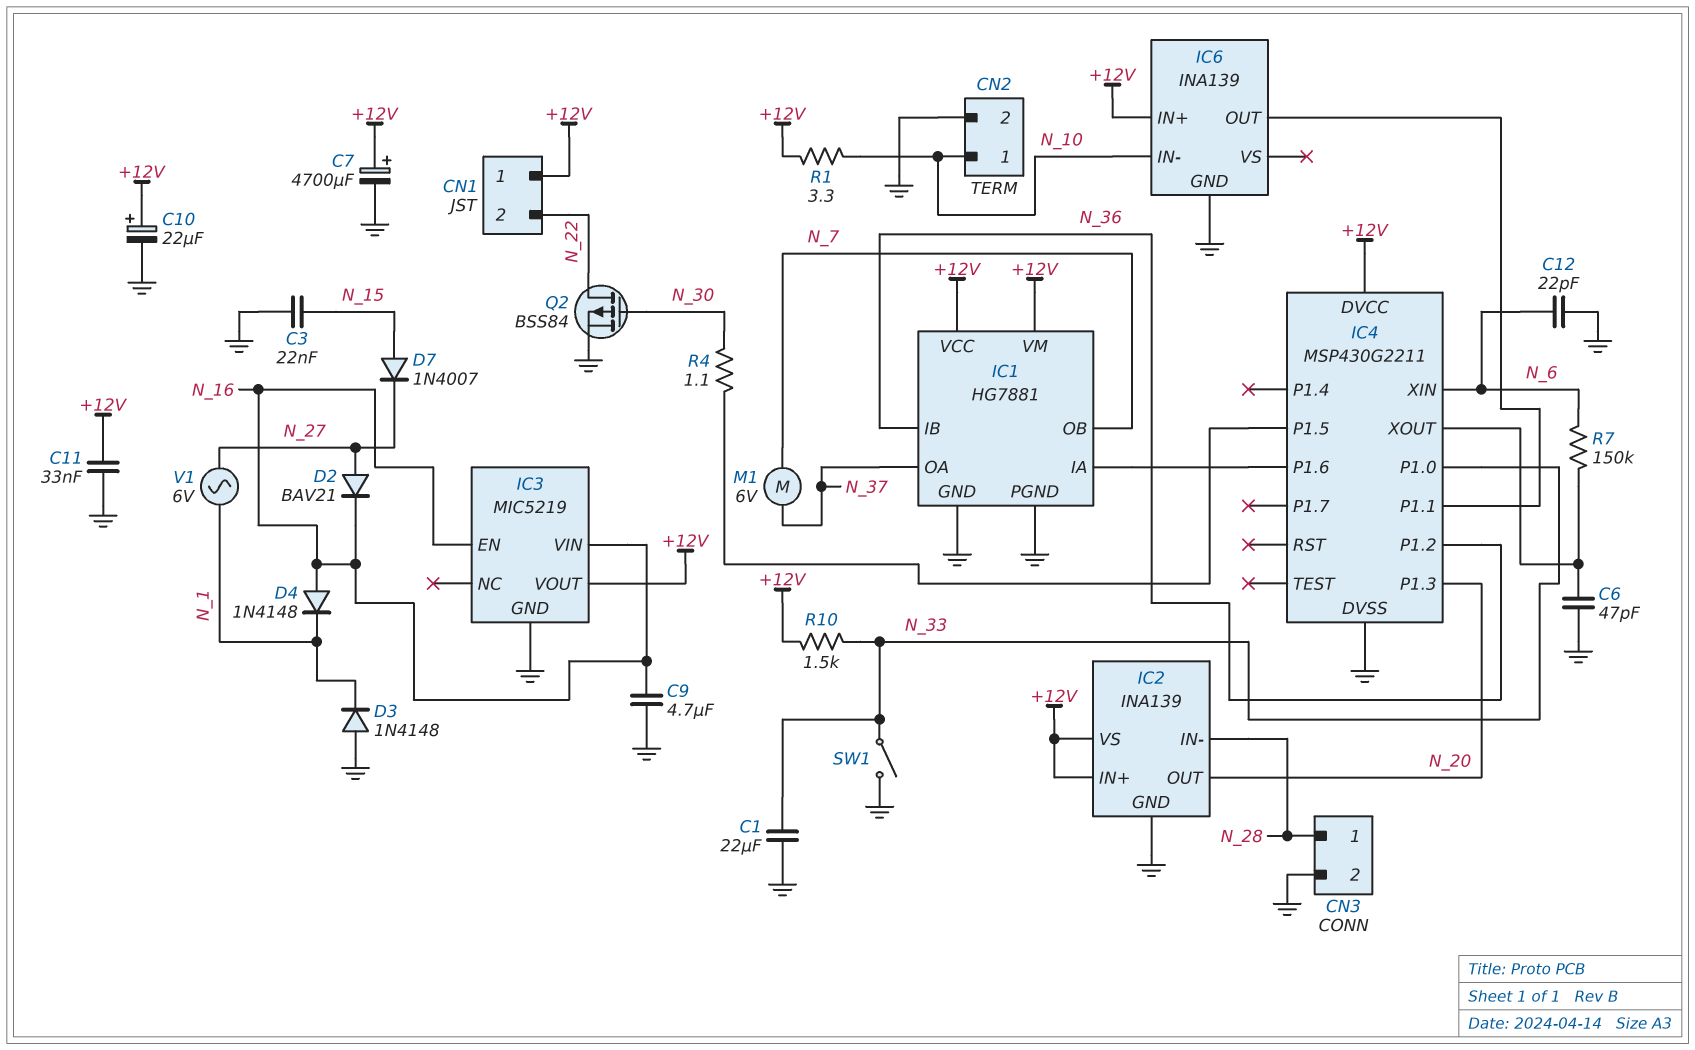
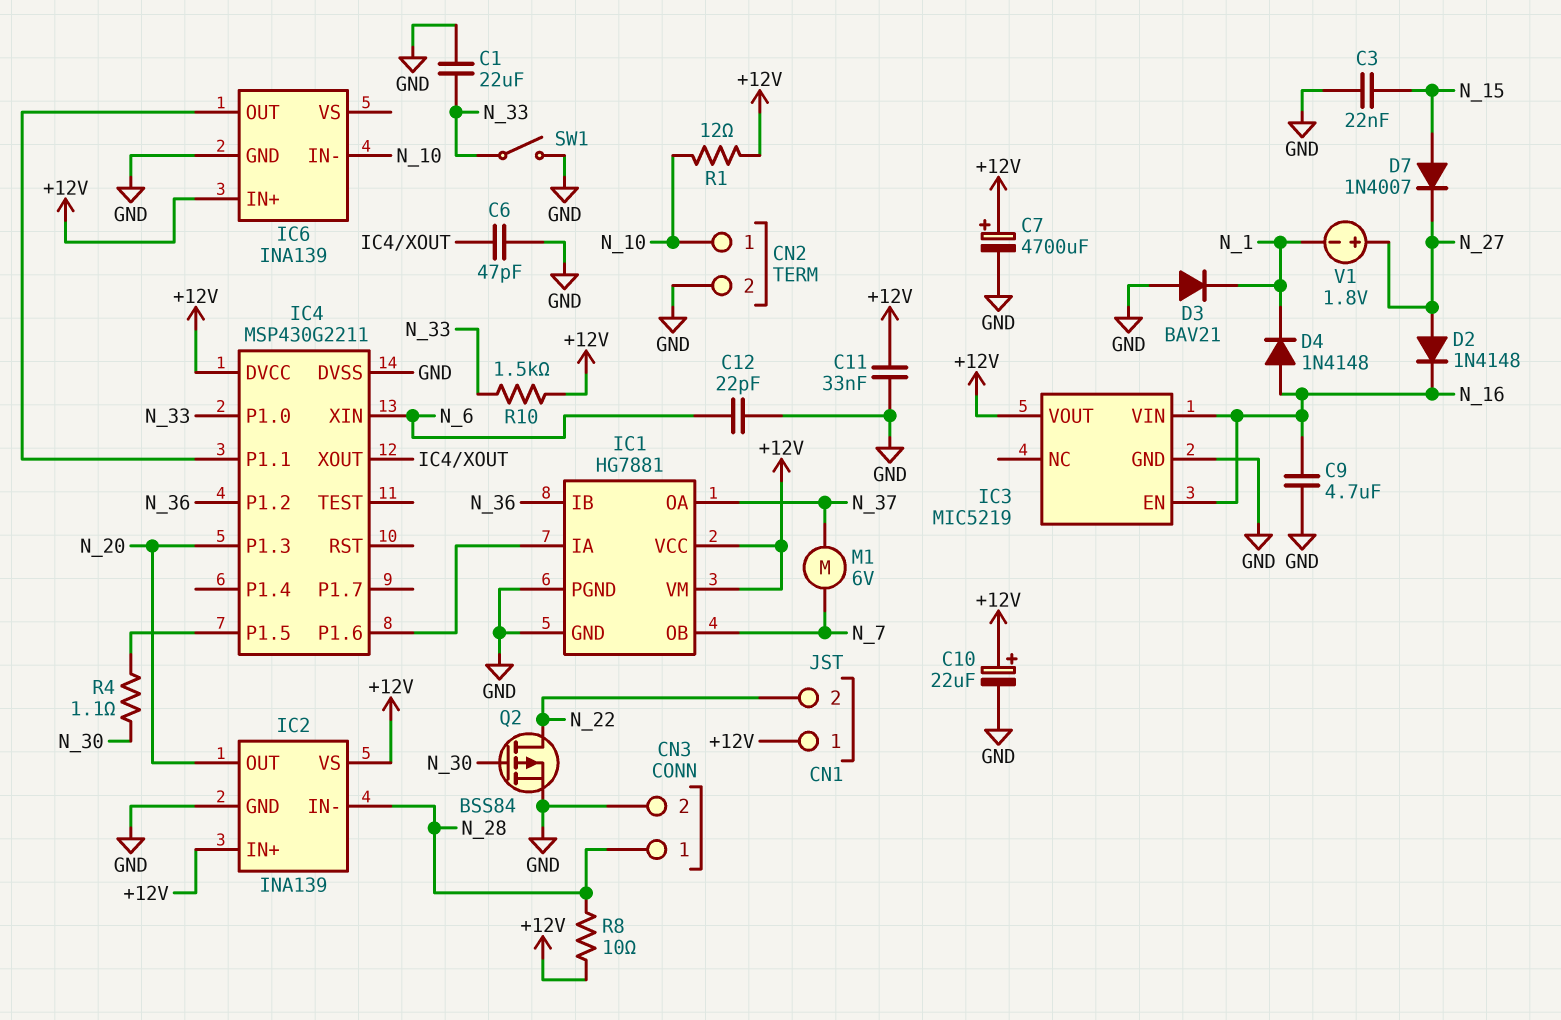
D2: diode BAV21 (A N_27, K N_16) -> diode 1N4148 (A N_27, K N_16)
D3: diode 1N4148 (A GND, K N_1) -> diode BAV21 (A GND, K N_1)
R1: 3.3 (+12V, N_10) -> 12 (+12V, N_10)
R7: 150k (IC4/XOUT, N_6) -> none
R8: none -> 10 (+12V, N_28)
V1: AC 6V (N_1, N_27) -> 1.8V (plus N_27, minus N_1)

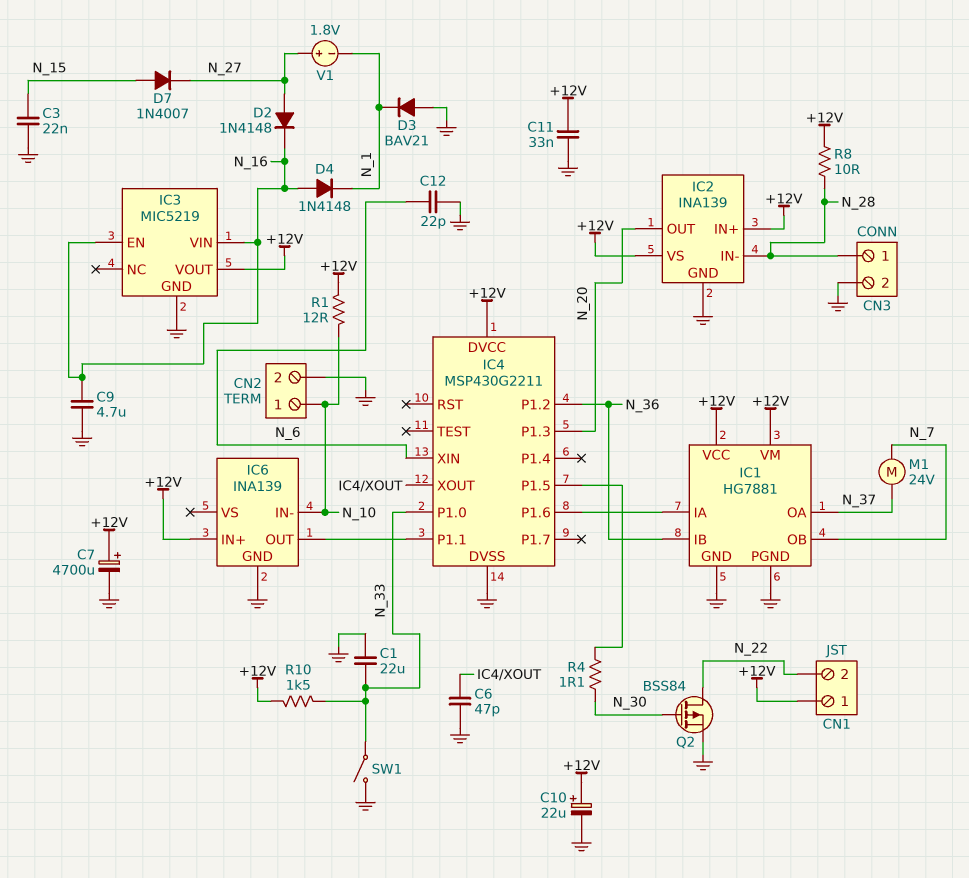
M1: motor 6V (N_7, N_37) -> motor 24V (N_7, N_37)

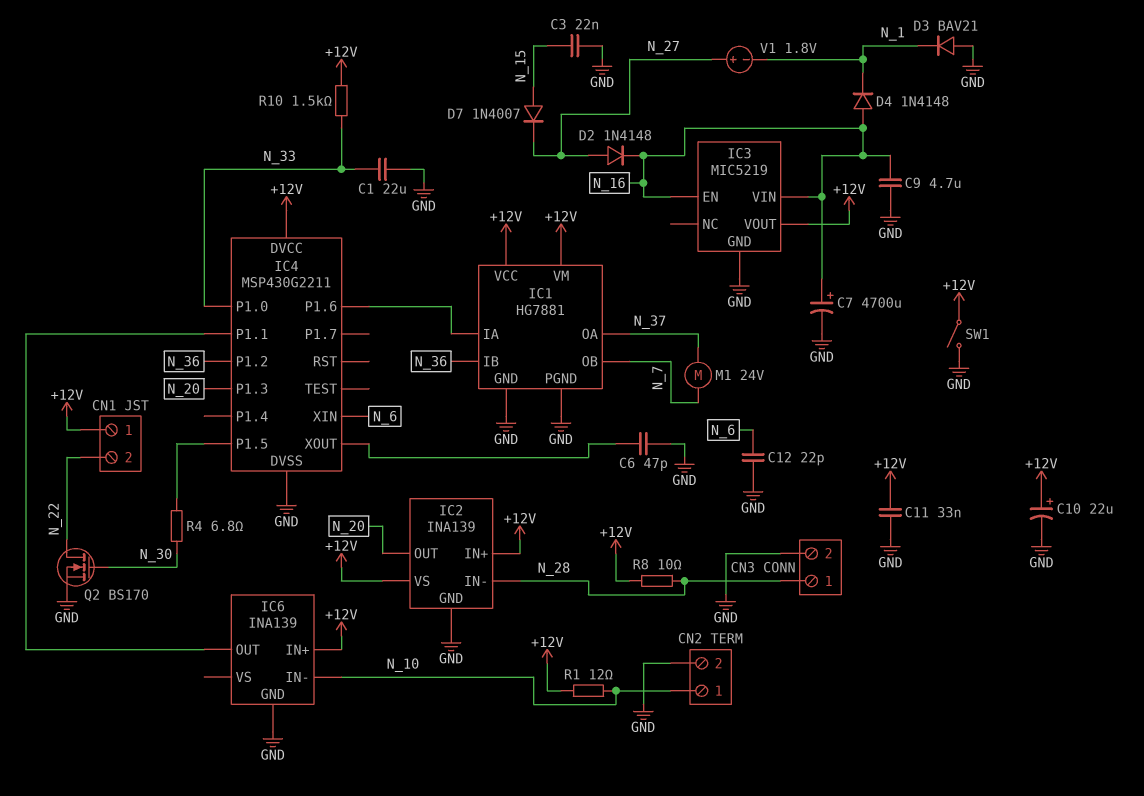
C7: 4700uF (plus +12V, minus GND) -> 4700uF (plus N_16, minus GND)
Q2: PMOS BSS84 (G N_30, D N_22, S GND) -> NMOS BS170 (G N_30, D N_22, S GND)
R4: 1.1 (IC4/P1.5, N_30) -> 6.8 (IC4/P1.5, N_30)
SW1: switch (GND, N_33) -> switch (+12V, GND)

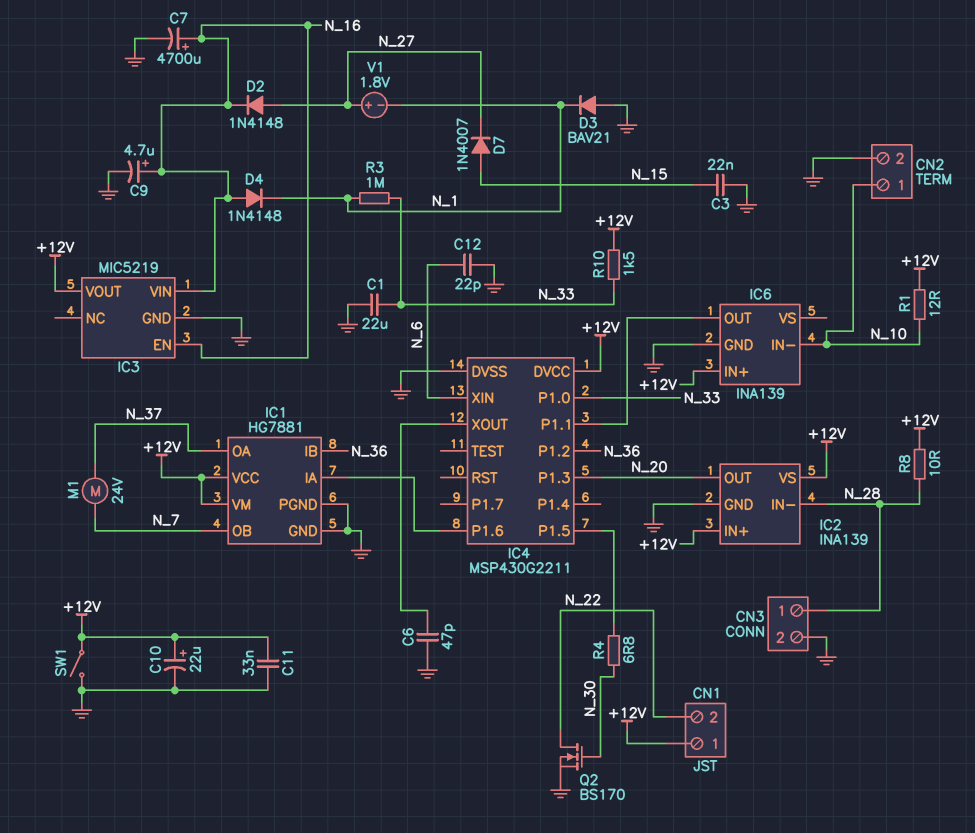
C9: 4.7uF (GND, N_16) -> 4.7uF (plus N_16, minus GND)
R3: none -> 1M (N_1, N_33)

